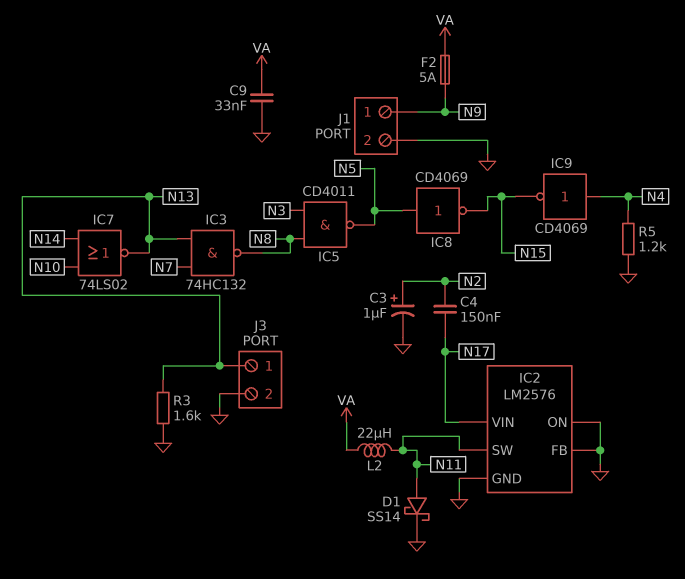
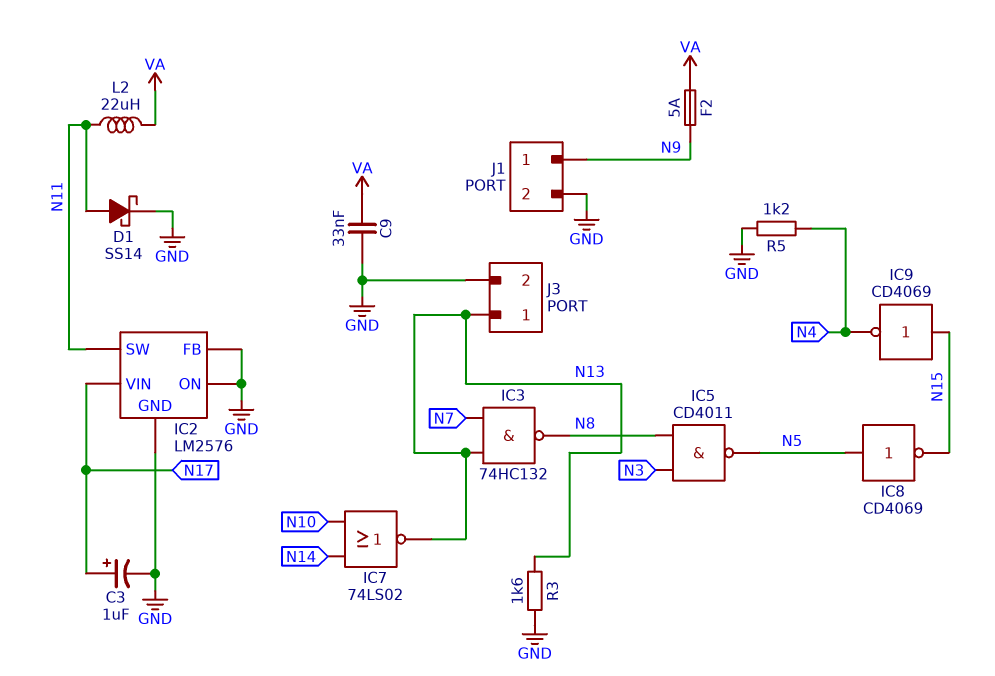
C3: 1uF (plus N2, minus GND) -> 1uF (plus N17, minus GND)
C4: 150nF (N2, N17) -> none
IC9: NOT CD4069 (in N4, out N15) -> NOT CD4069 (in N15, out N4)

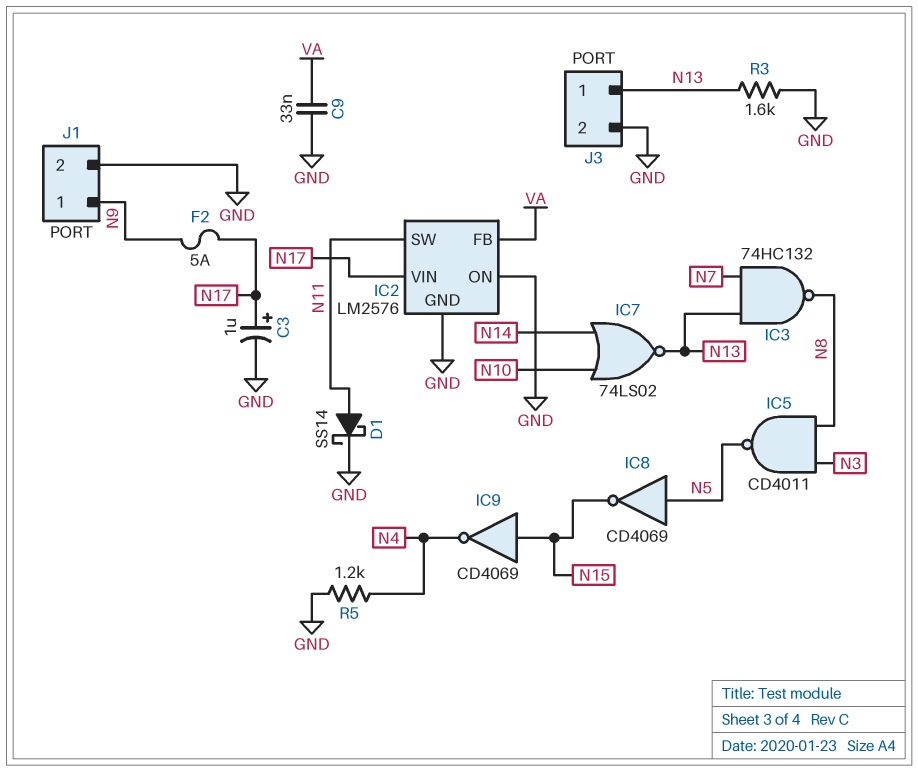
F2: 5A (N9, VA) -> 5A (N9, N17)
IC2 pin FB: GND -> VA
L2: 22uH (N11, VA) -> none

